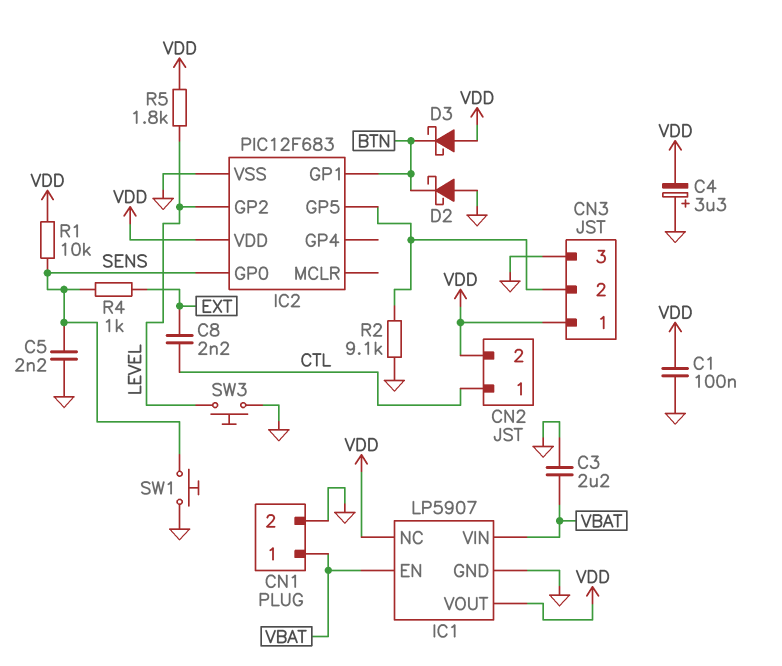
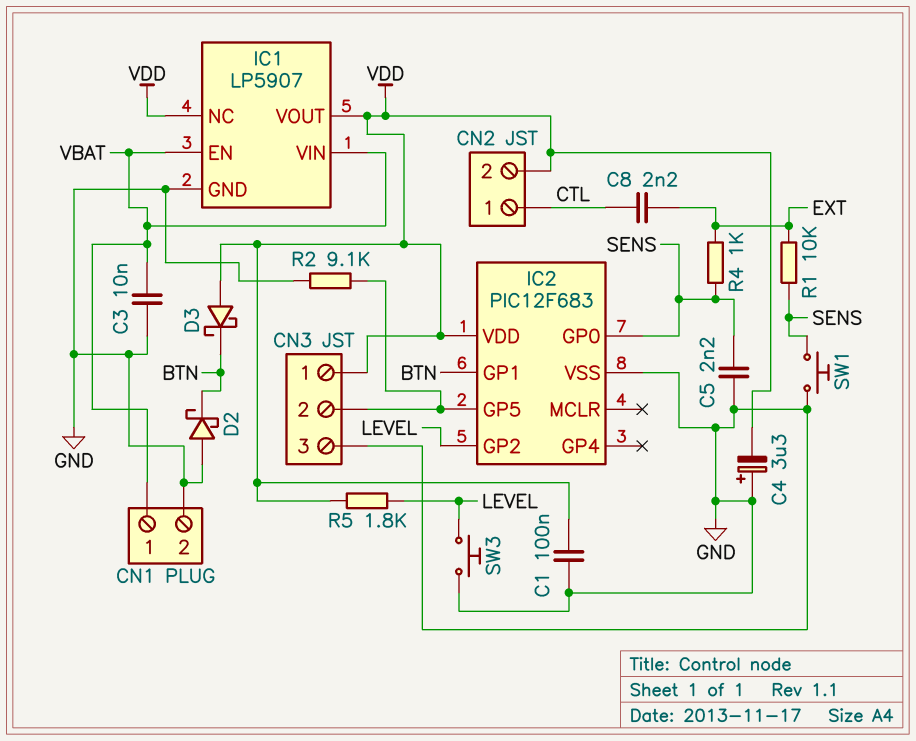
C3: 2.2uF (GND, VBAT) -> 10nF (GND, VBAT)
R1: 10k (SENS, VDD) -> 10k (EXT, SENS)

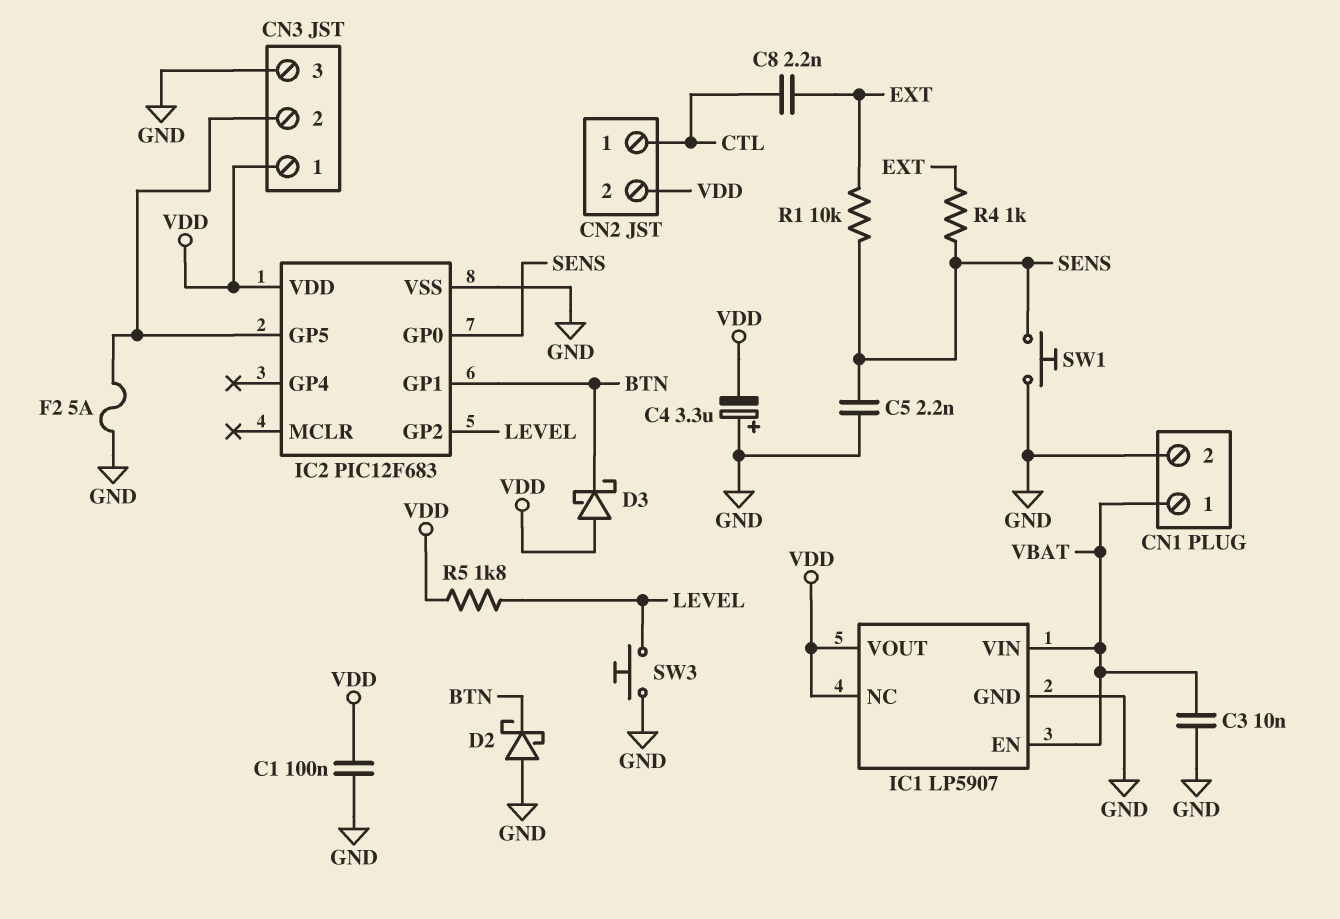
F2: none -> 5A (CN3/2, GND)
R2: 9.1k (CN3/2, GND) -> none

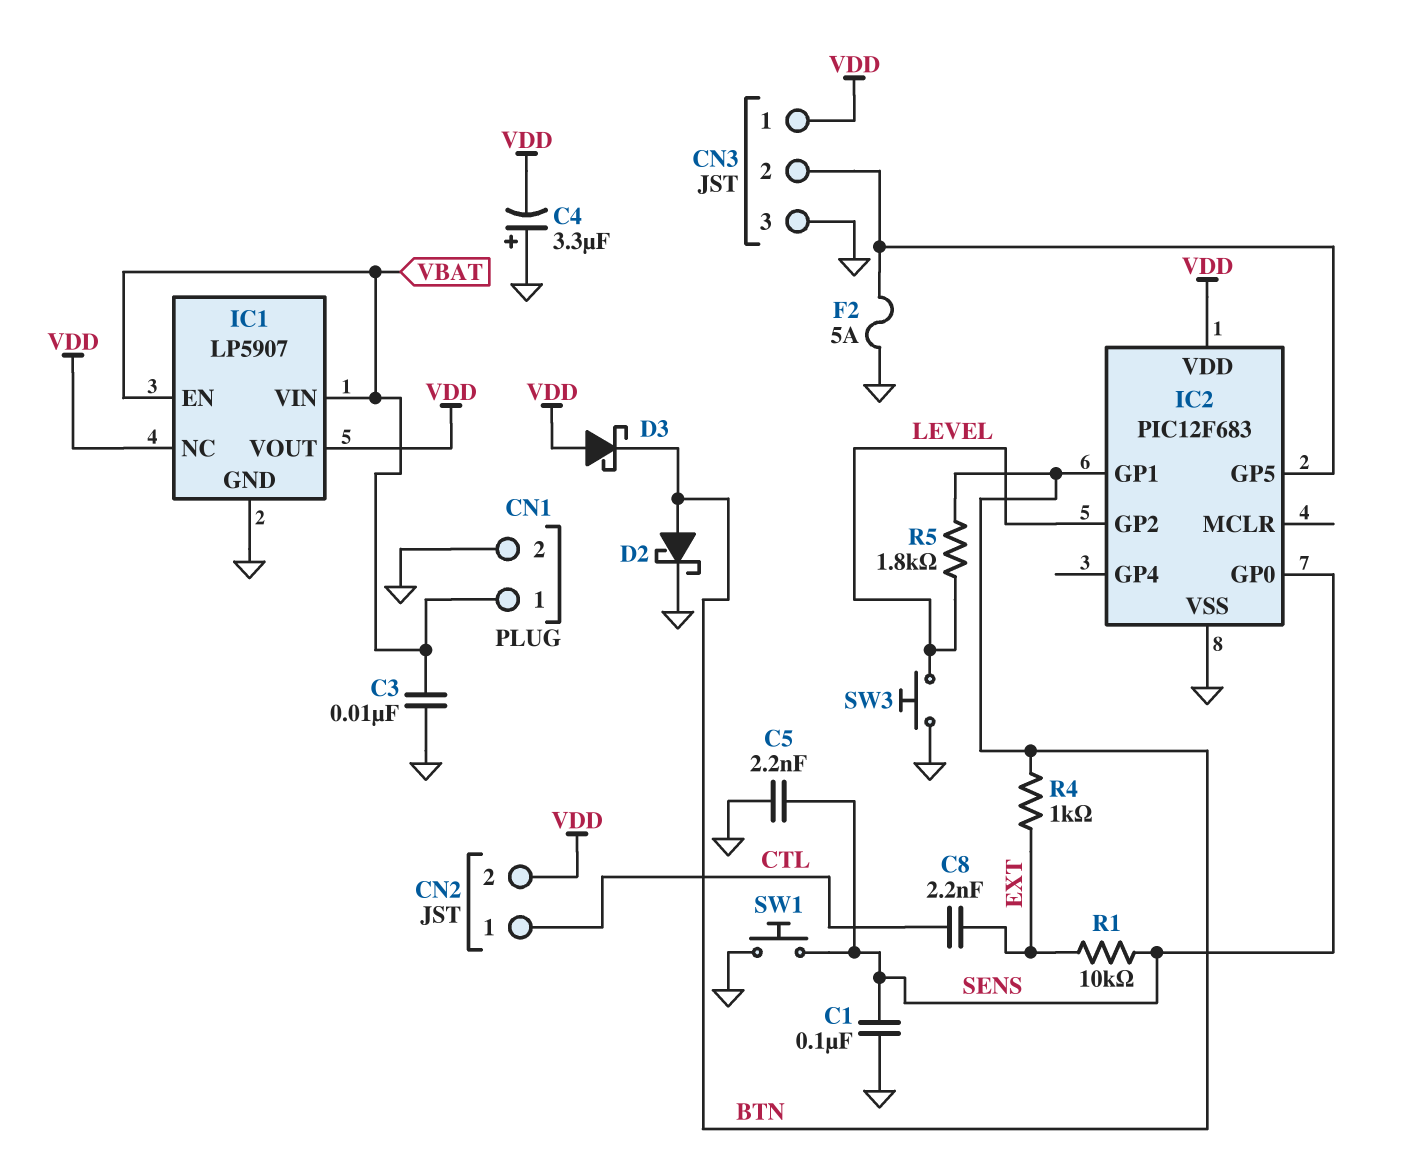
C1: 100nF (GND, VDD) -> 100nF (GND, SENS)
D2: schottky (A GND, K BTN) -> schottky (A BTN, K GND)
R4: 1k (EXT, SENS) -> 1k (BTN, EXT)
R5: 1.8k (LEVEL, VDD) -> 1.8k (BTN, LEVEL)

